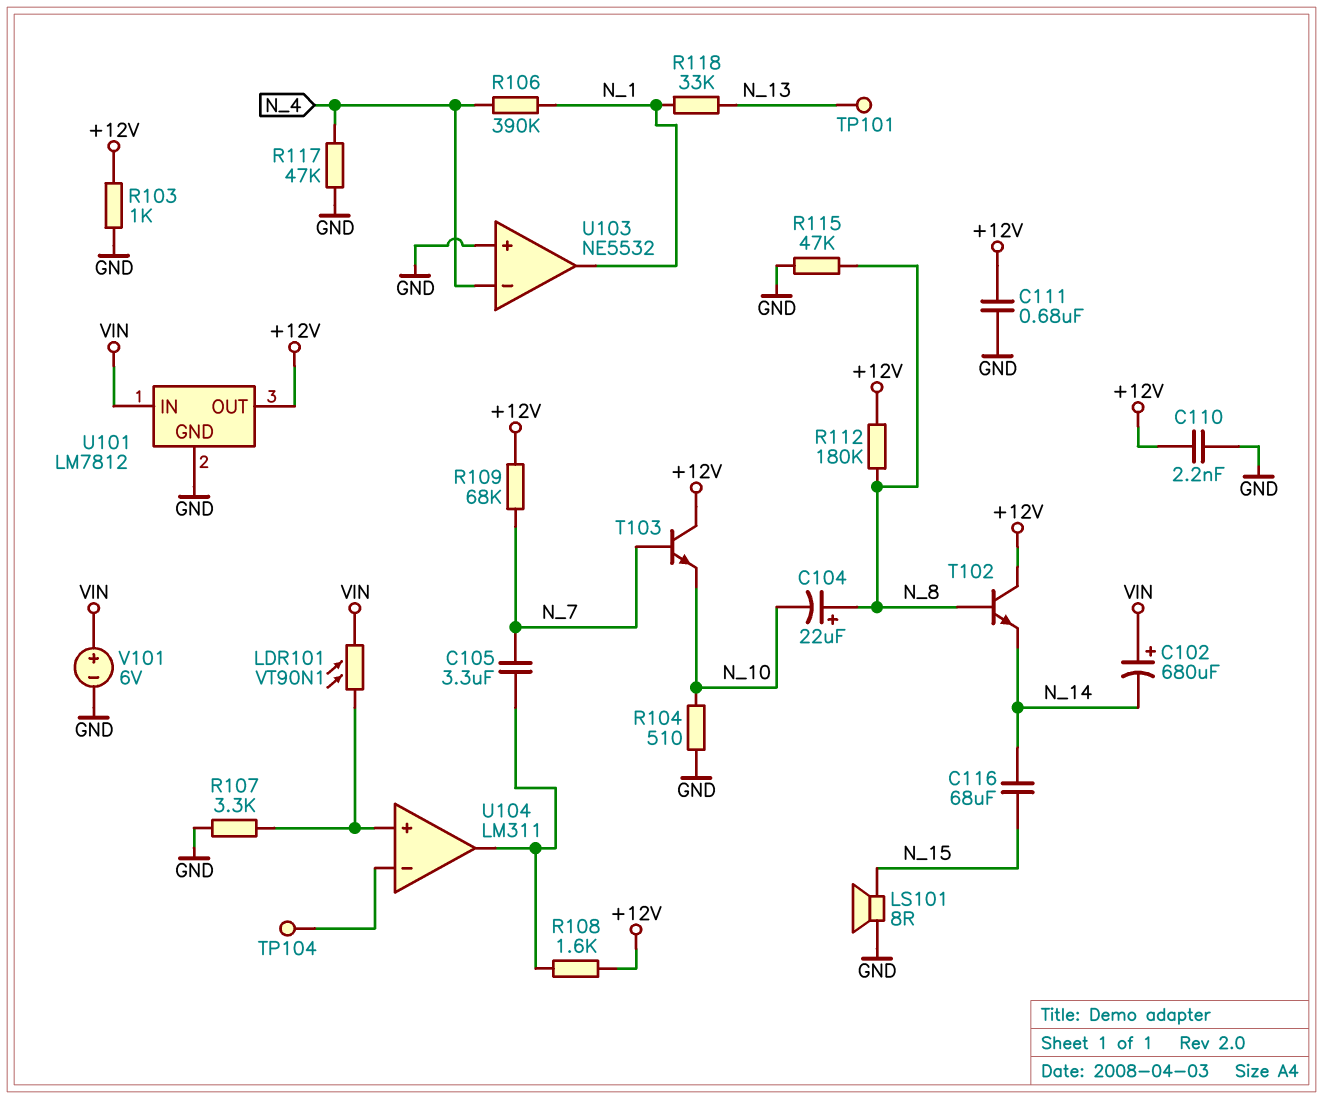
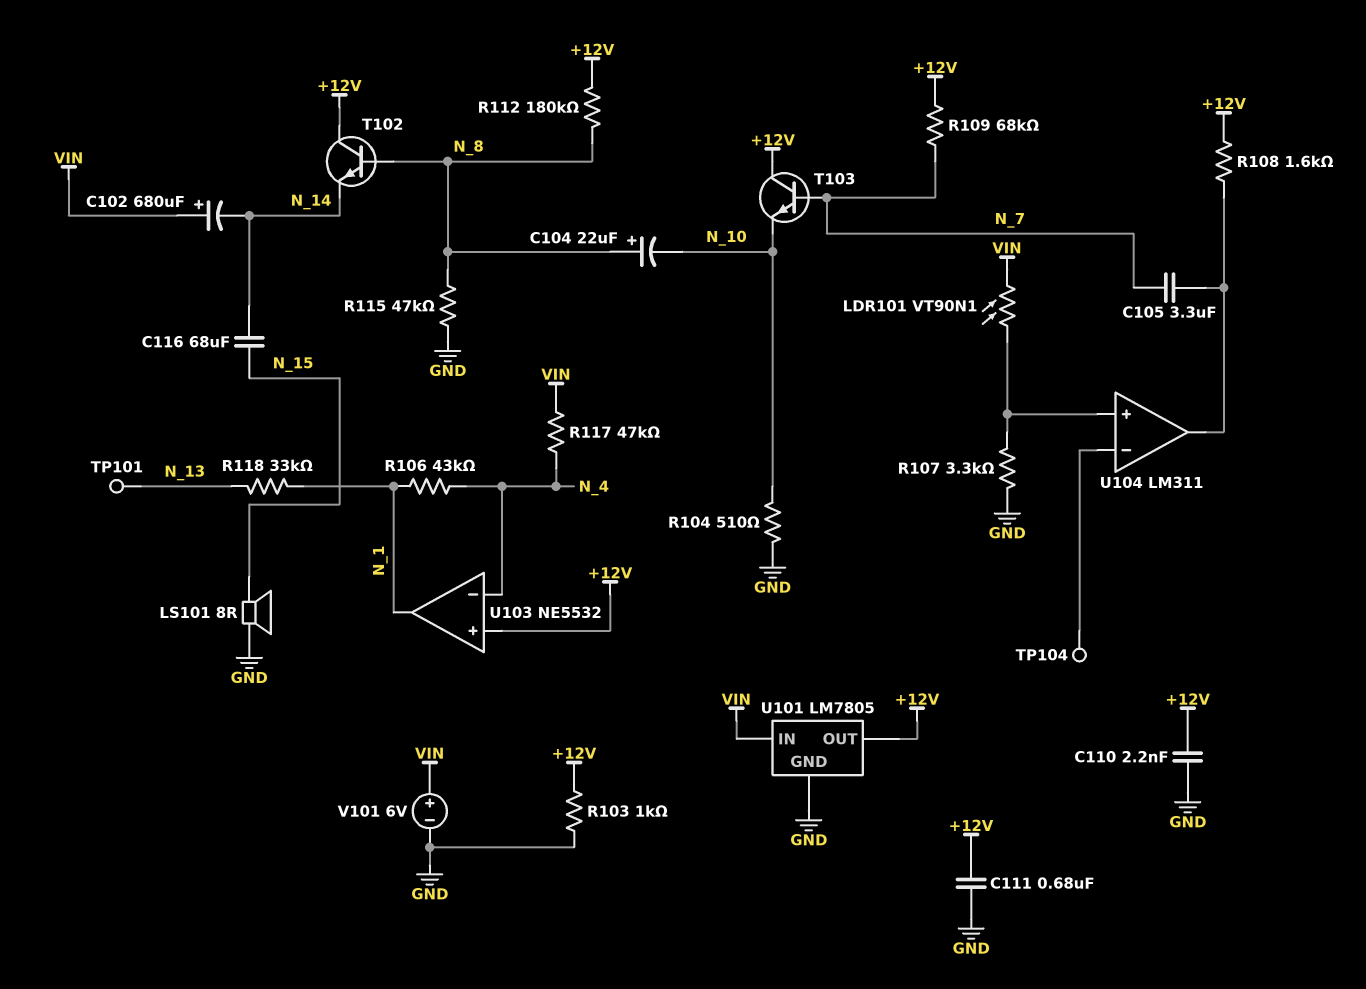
R106: 390k (N_1, N_4) -> 43k (N_1, N_4)
R117: 47k (GND, N_4) -> 47k (N_4, VIN)
U101: LM7812 -> LM7805
U103 pin in+: GND -> +12V

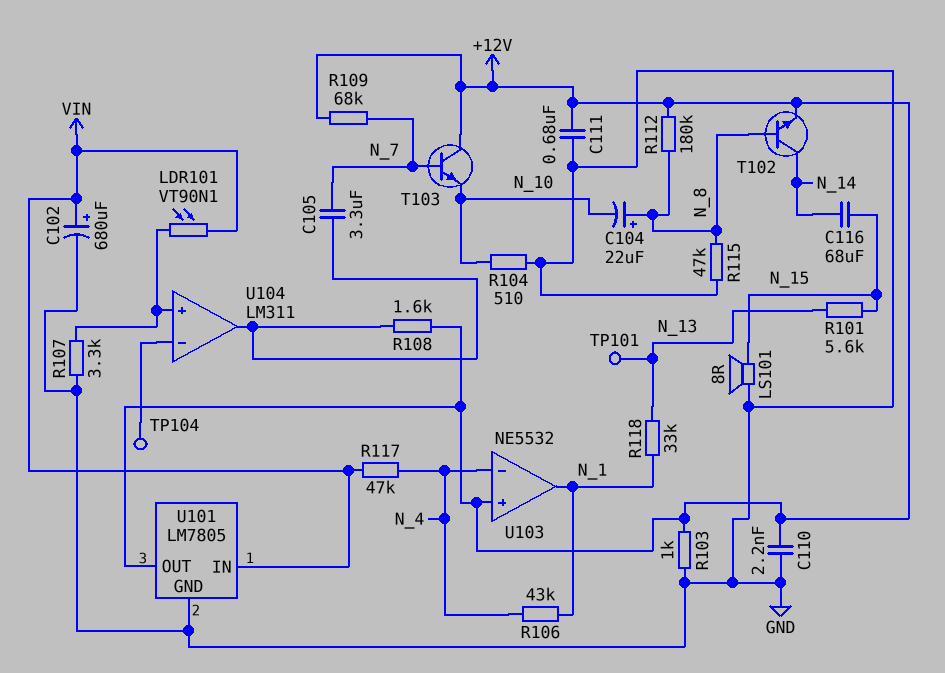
C102: 680uF (plus VIN, minus N_14) -> 680uF (plus VIN, minus GND)
R101: none -> 5.6k (N_13, N_15)
T102: NPN (B N_8, C +12V, E N_14) -> NPN (B N_8, C N_14, E +12V)
V101: 6V (plus VIN, minus GND) -> none

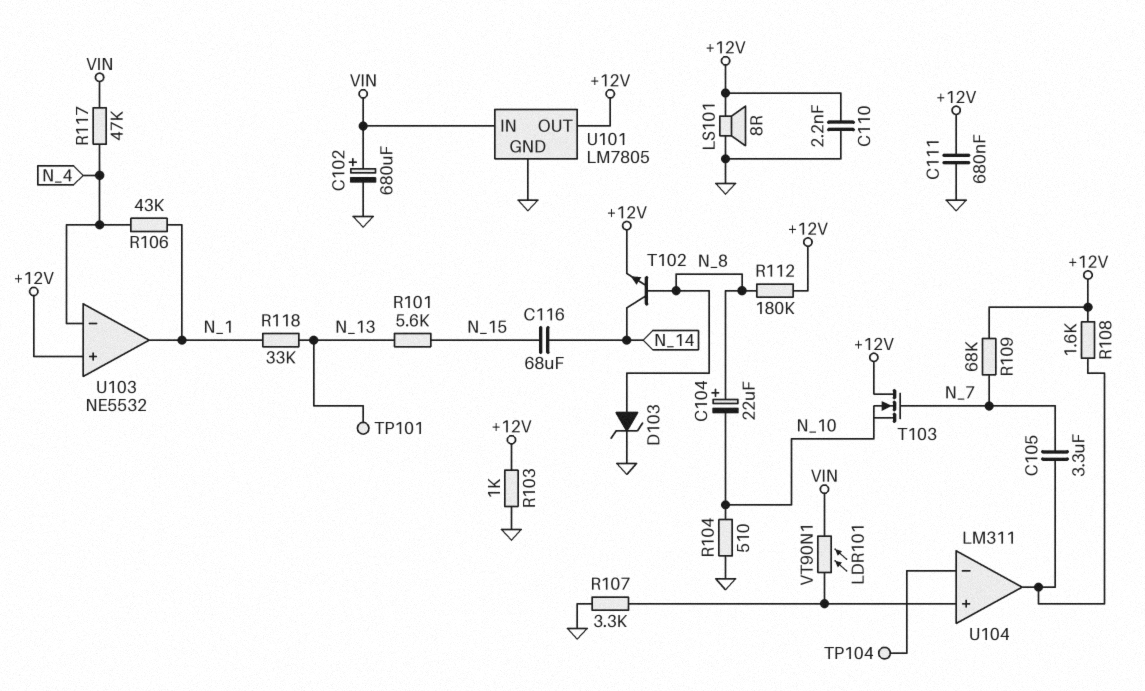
D103: none -> zener (A N_8, K GND)
LS101: speaker 8R (GND, N_15) -> speaker 8R (+12V, GND)
R115: 47k (GND, N_8) -> none
T103: NPN (B N_7, C +12V, E N_10) -> NMOS (G N_7, D +12V, S N_10)

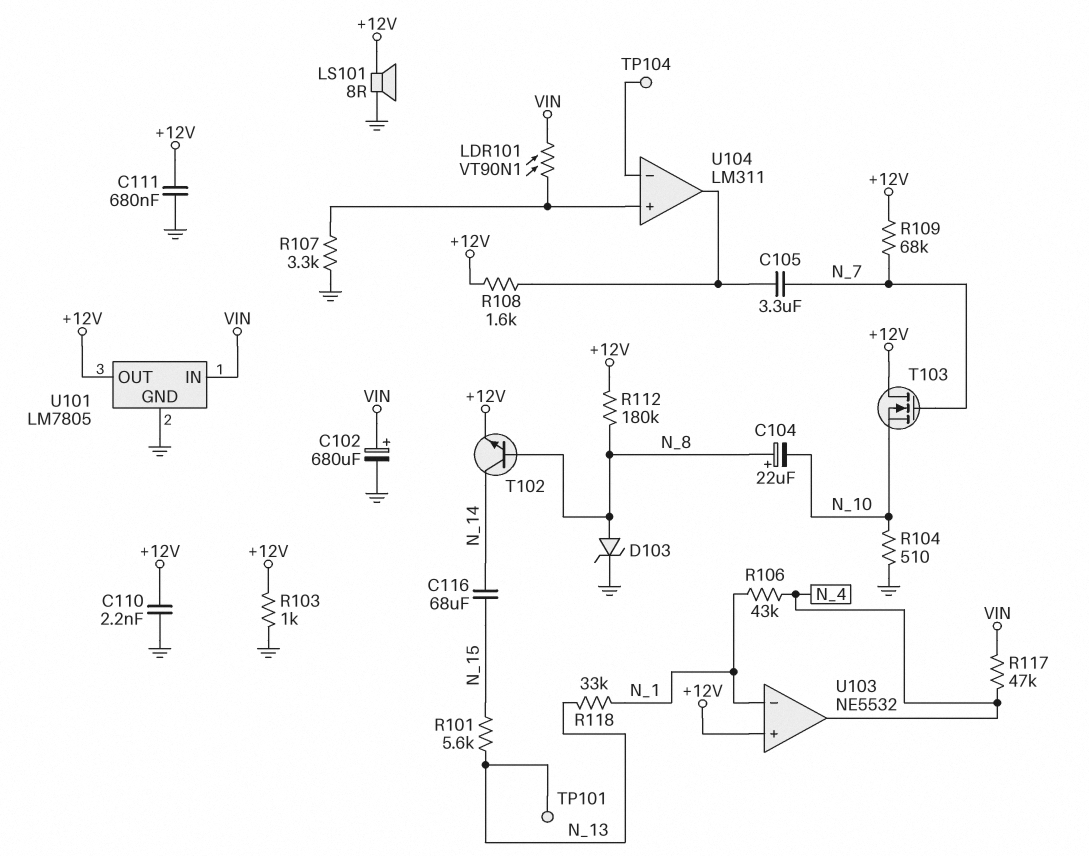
U103 pin in-: N_4 -> N_1
U103 pin out: N_1 -> N_4

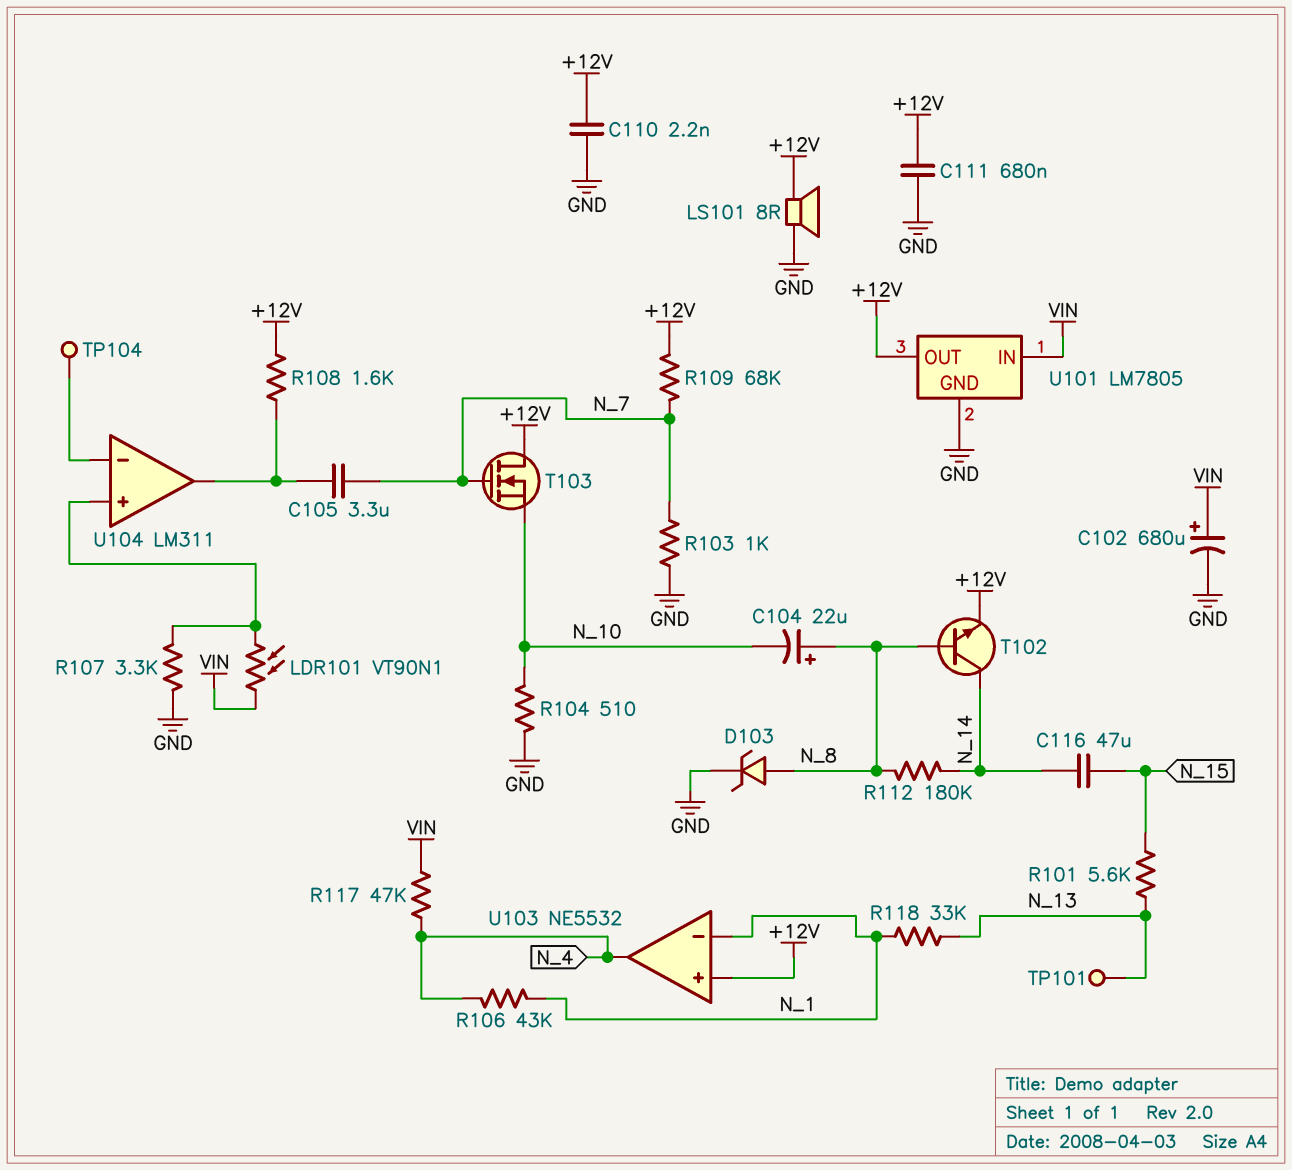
C116: 68uF (N_14, N_15) -> 47uF (N_14, N_15)
R103: 1k (+12V, GND) -> 1k (GND, N_7)
R112: 180k (+12V, N_8) -> 180k (N_8, N_14)

